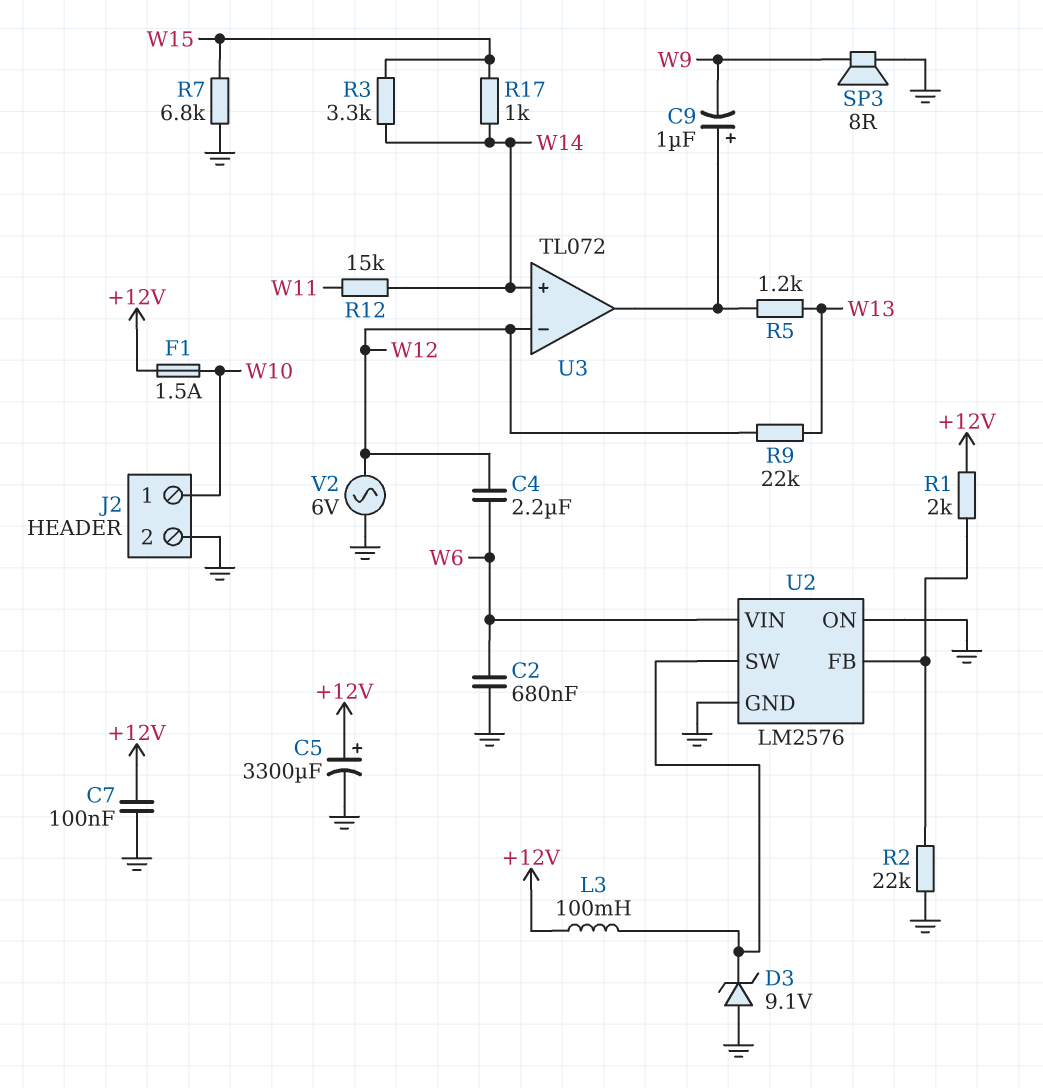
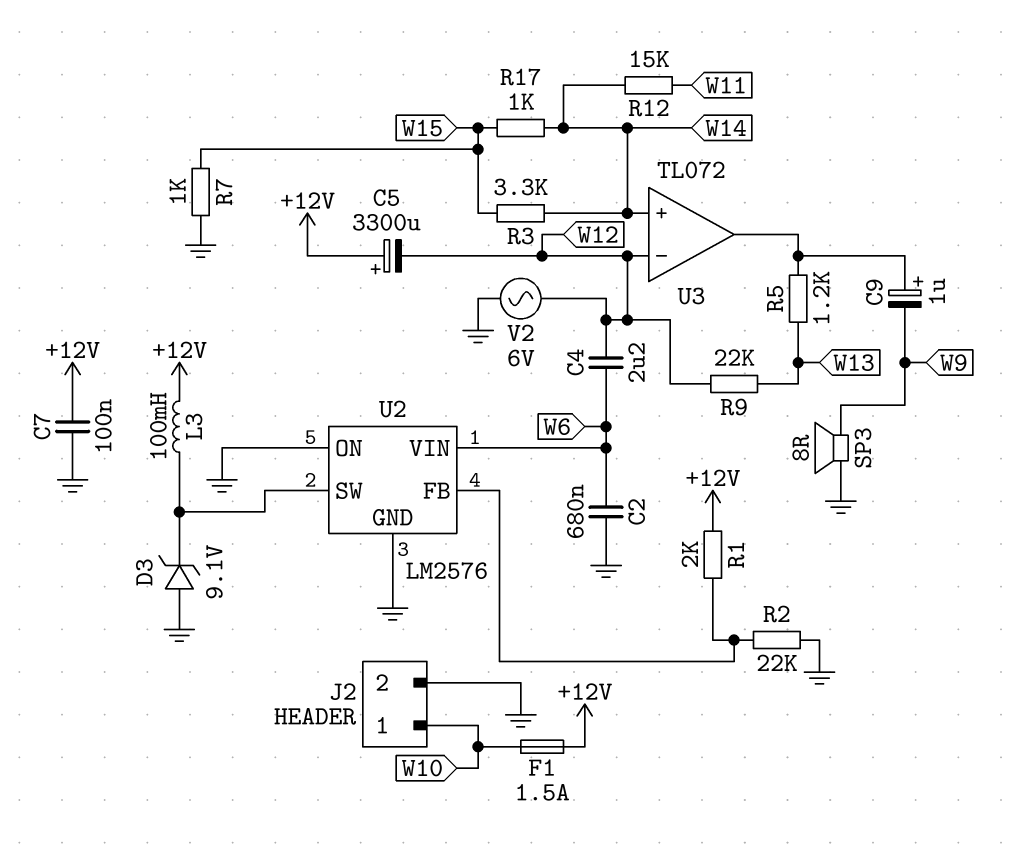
C5: 3300uF (plus +12V, minus GND) -> 3300uF (plus +12V, minus W12)
R7: 6.8k (GND, W15) -> 1k (GND, W15)

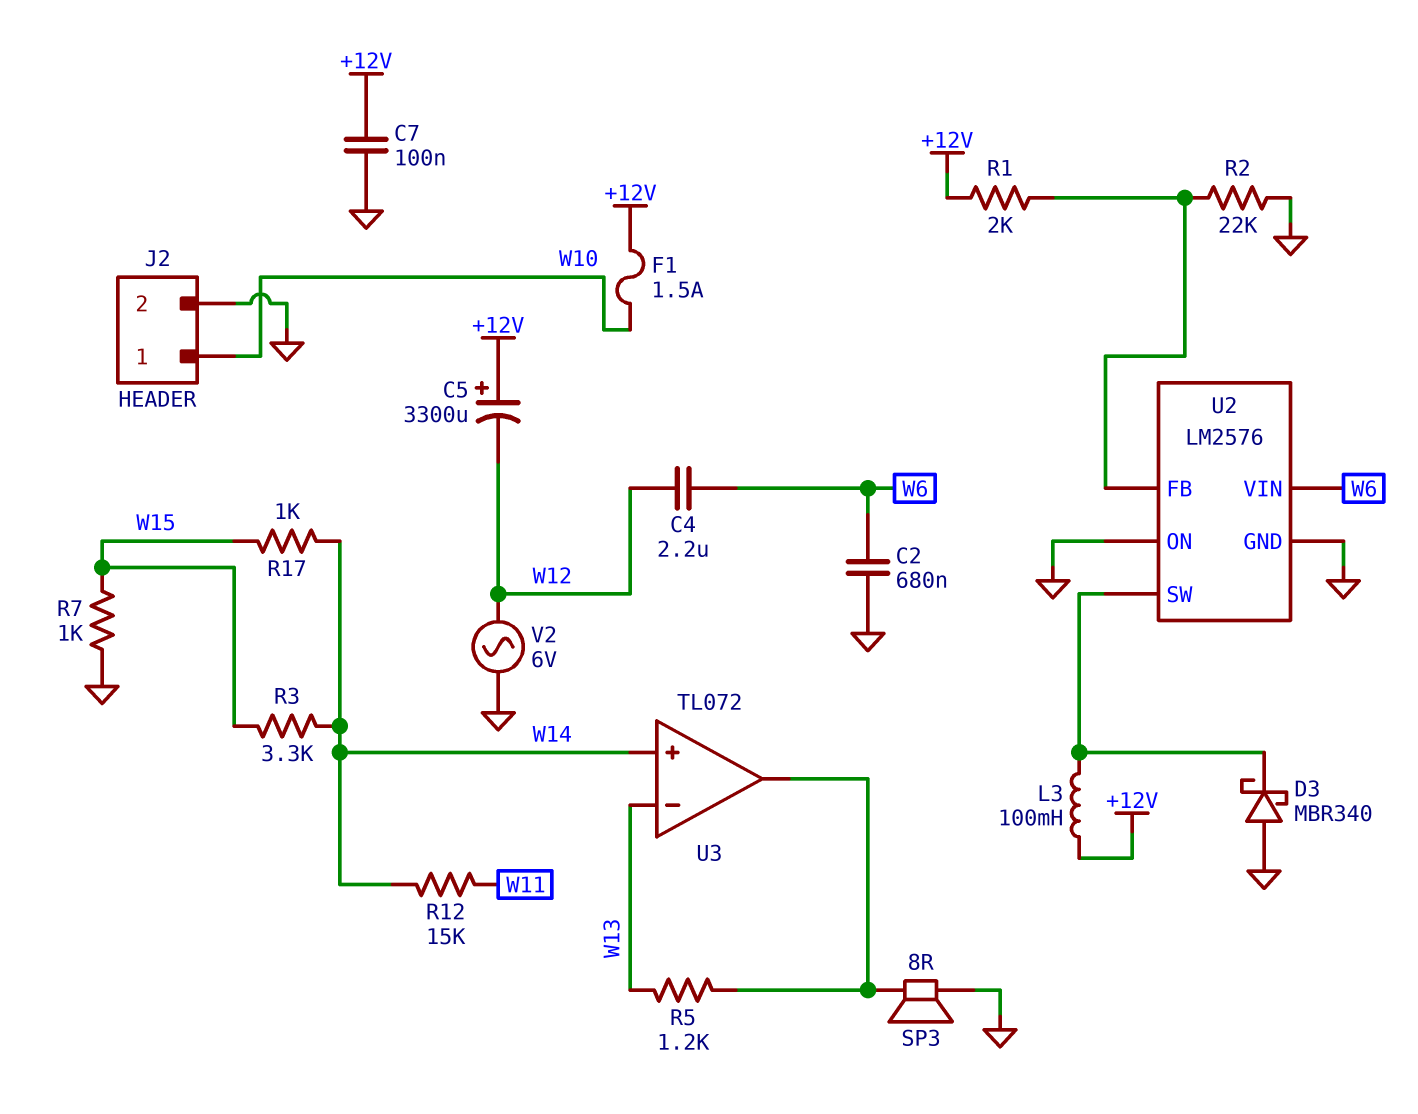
C9: 1uF (plus U3/out, minus W9) -> none
D3: zener 9.1V (A GND, K U2/SW) -> schottky MBR340 (A GND, K U2/SW)
R9: 22k (W12, W13) -> none
SP3: speaker 8R (GND, W9) -> speaker 8R (GND, U3/out)
U3 pin in-: W12 -> W13

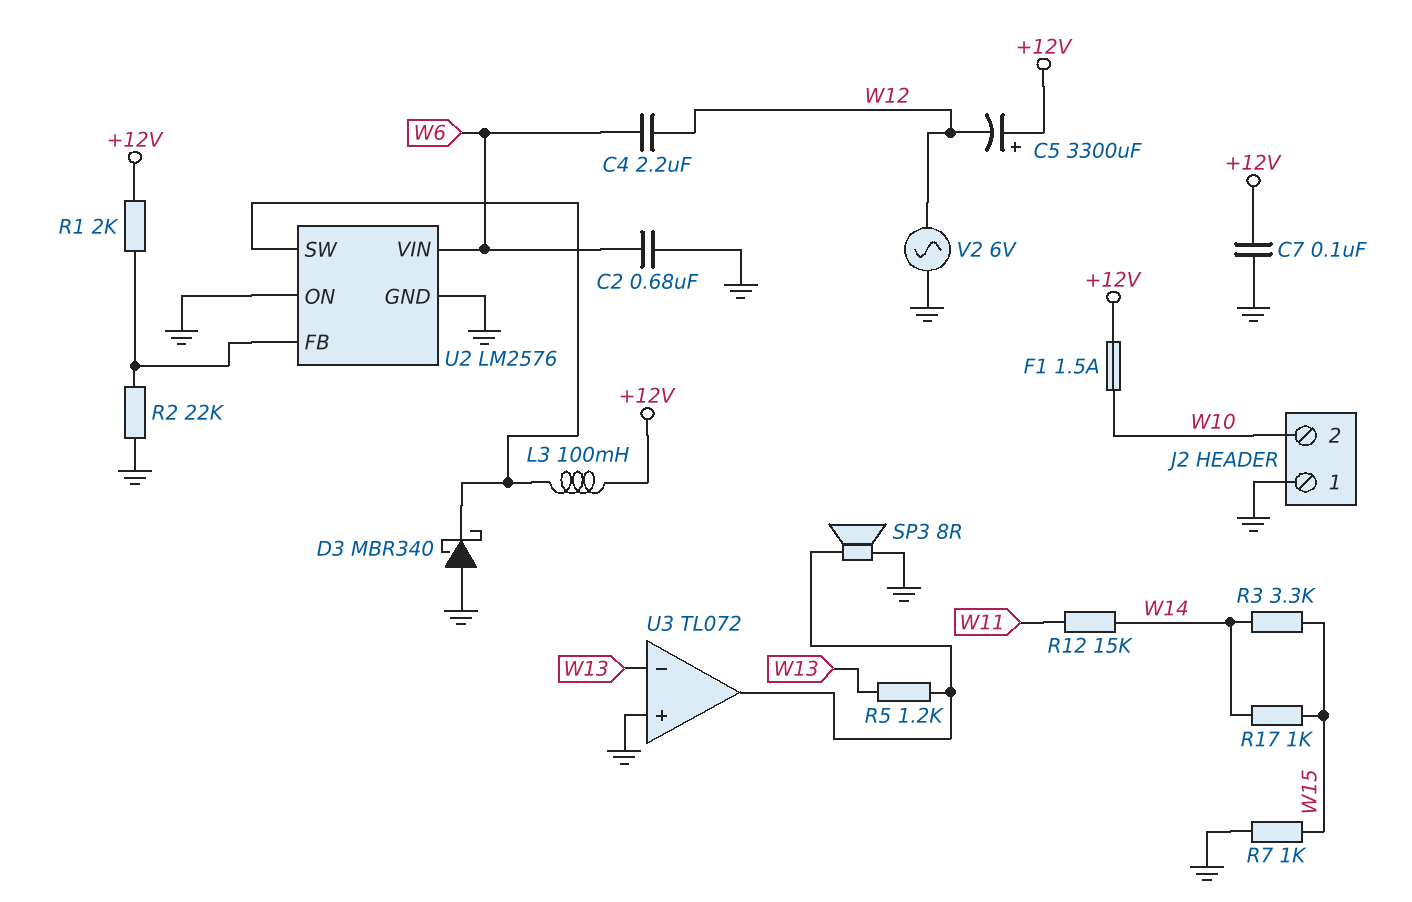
J2 pin 1: W10 -> GND
J2 pin 2: GND -> W10
U3 pin in+: W14 -> GND

